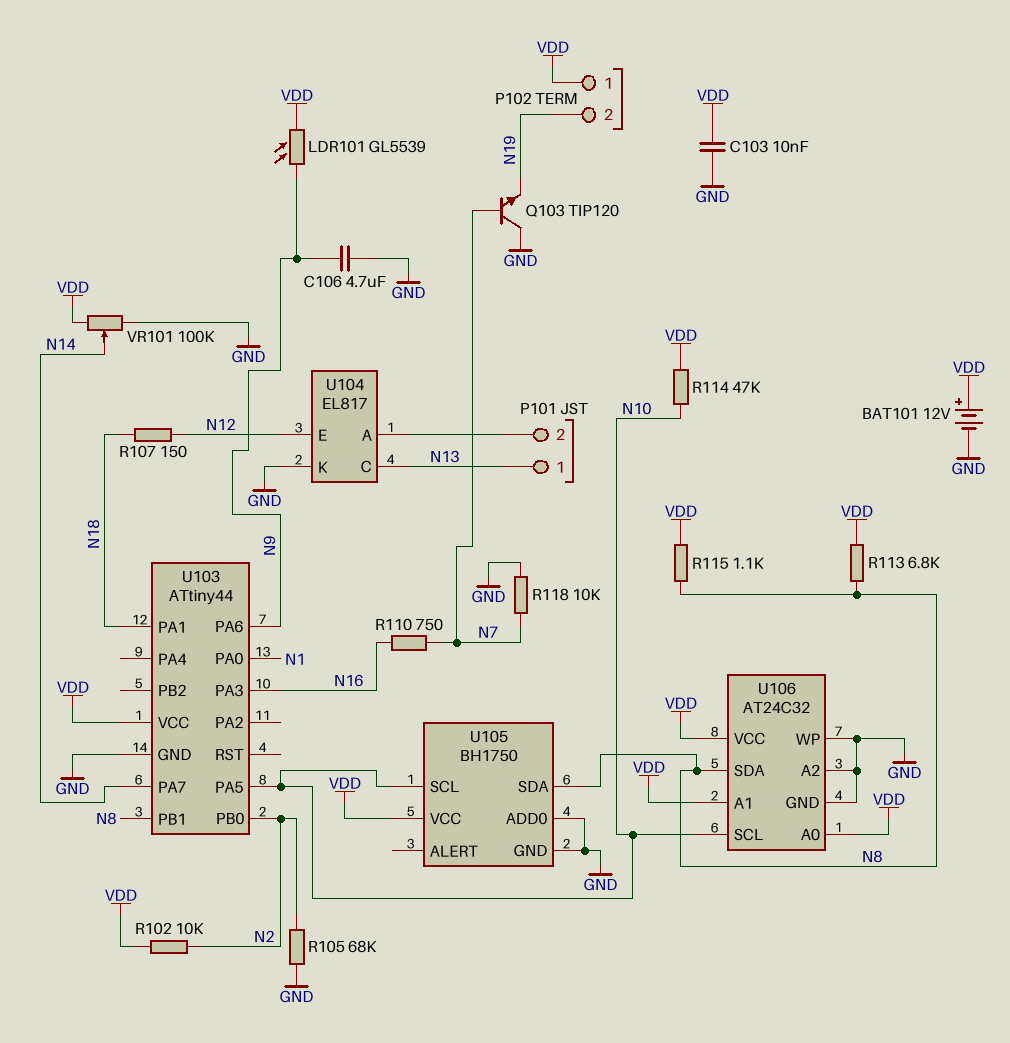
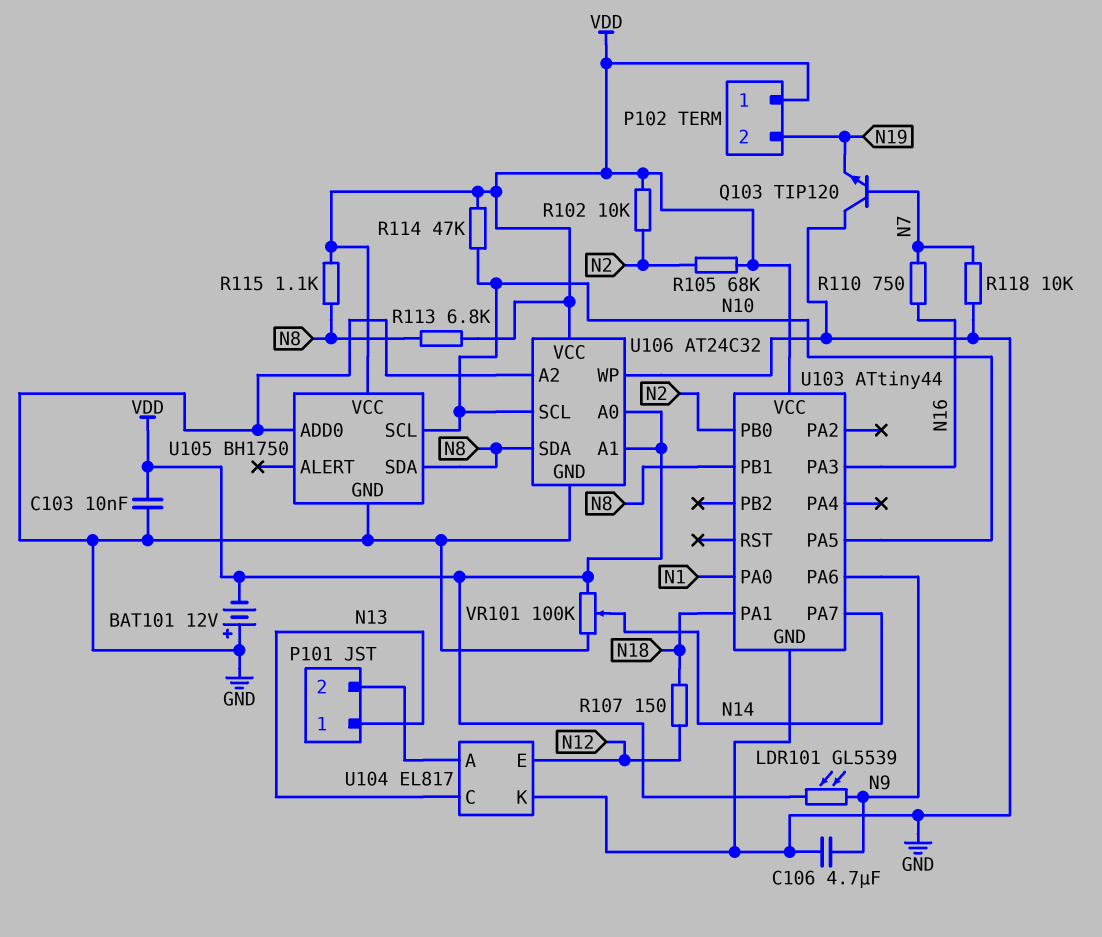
BAT101: 12V (plus VDD, minus GND) -> 12V (plus GND, minus VDD)
R105: 68k (GND, N2) -> 68k (N2, VDD)

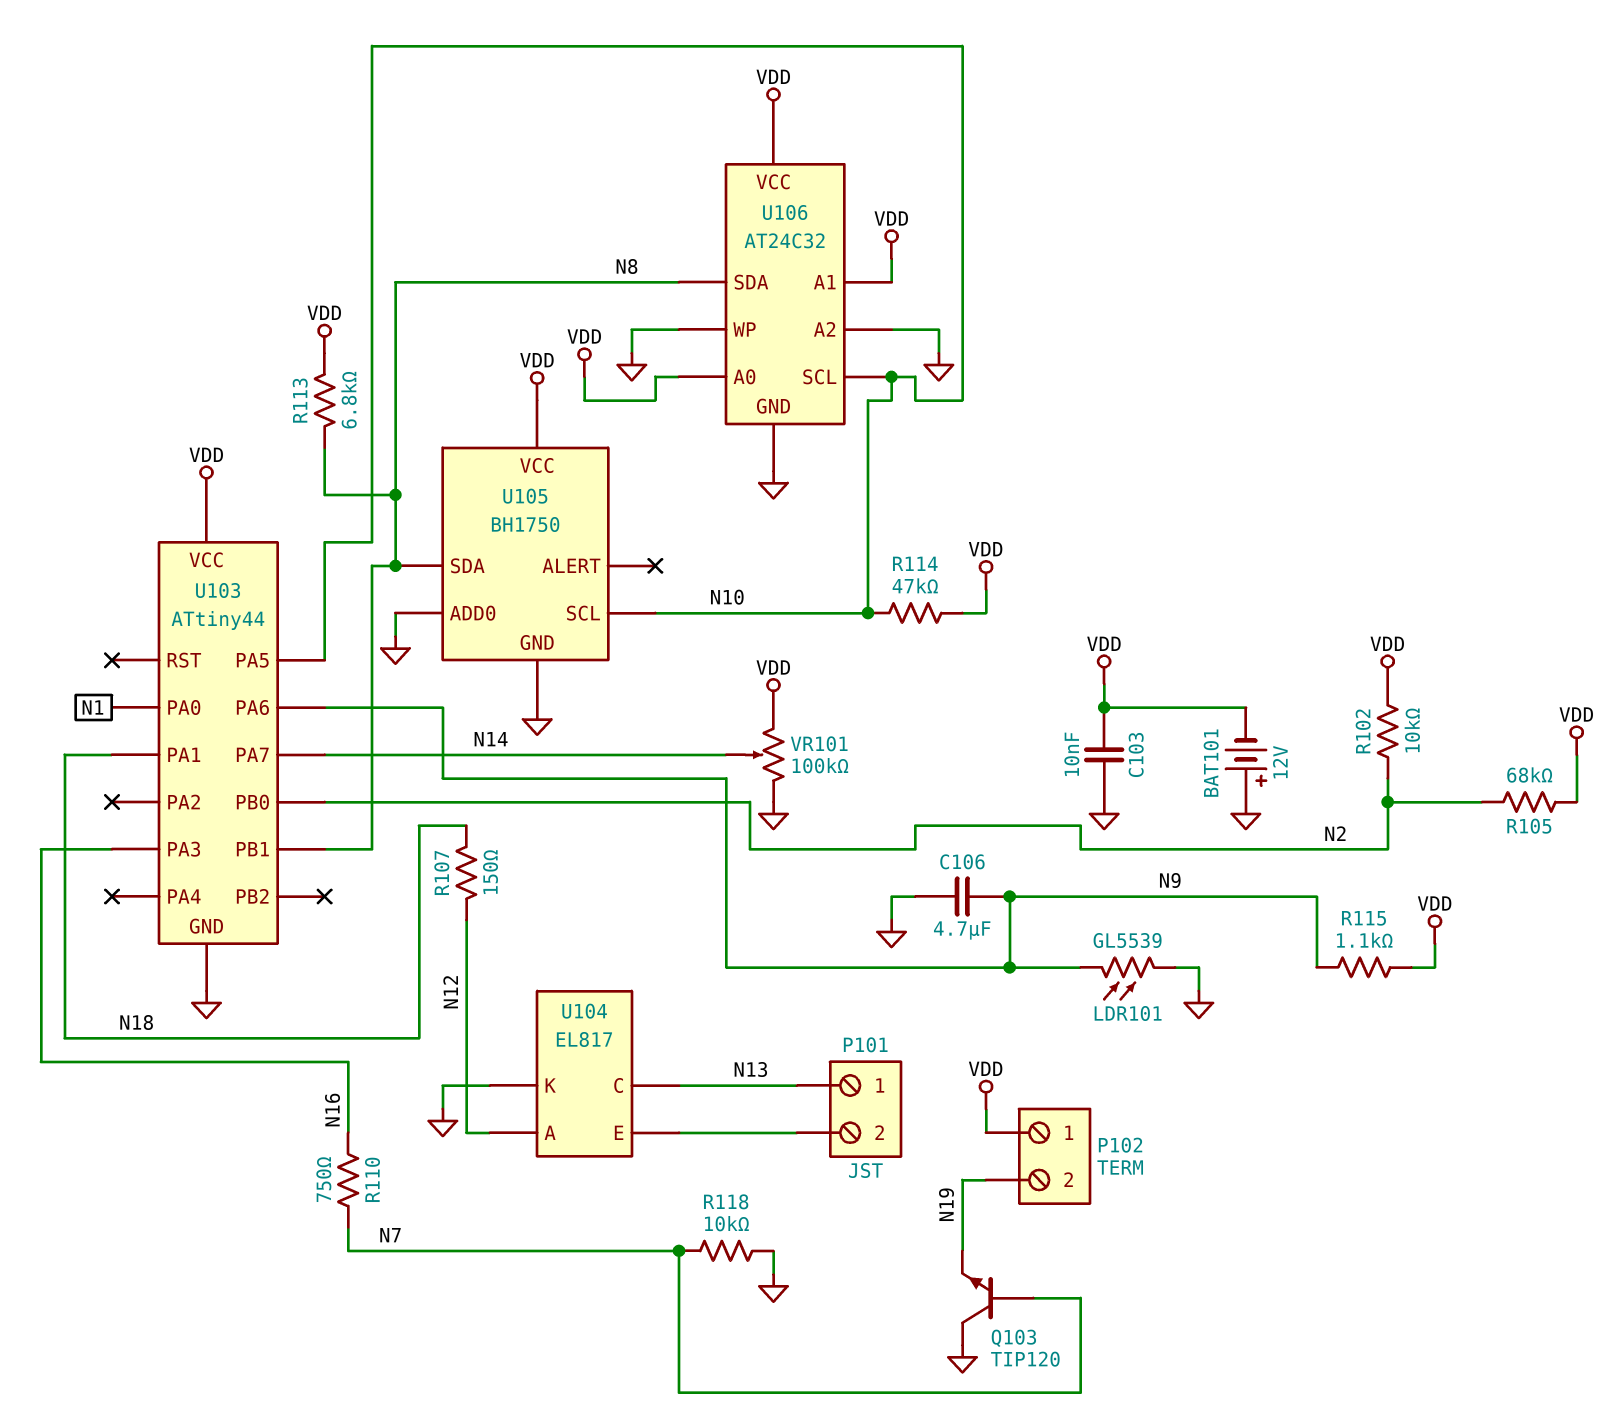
LDR101: GL5539 (N9, VDD) -> GL5539 (GND, N9)
R115: 1.1k (N8, VDD) -> 1.1k (N9, VDD)
U104 pin A: P101/2 -> N12
U104 pin E: N12 -> P101/2

